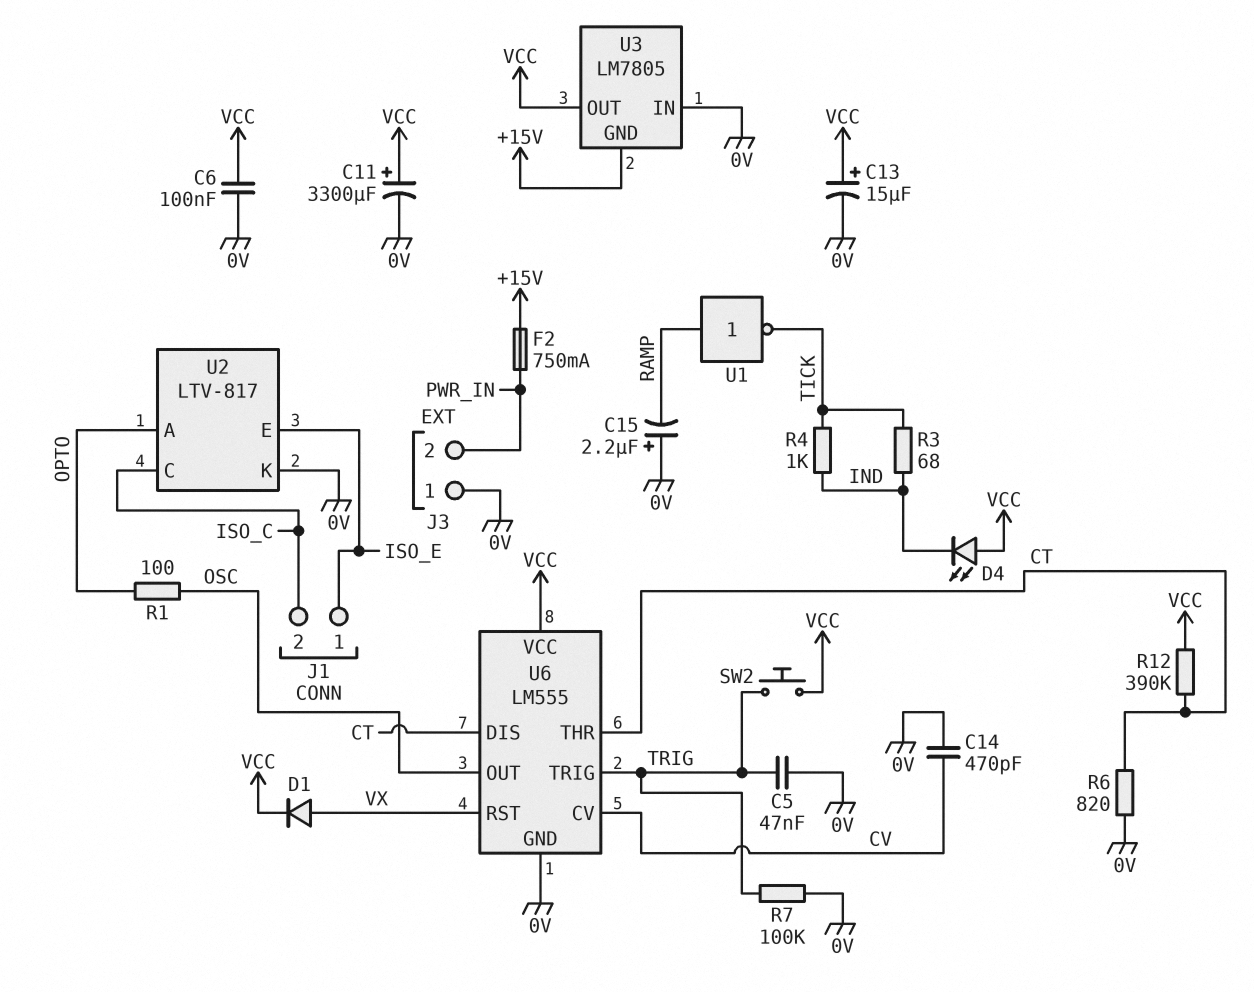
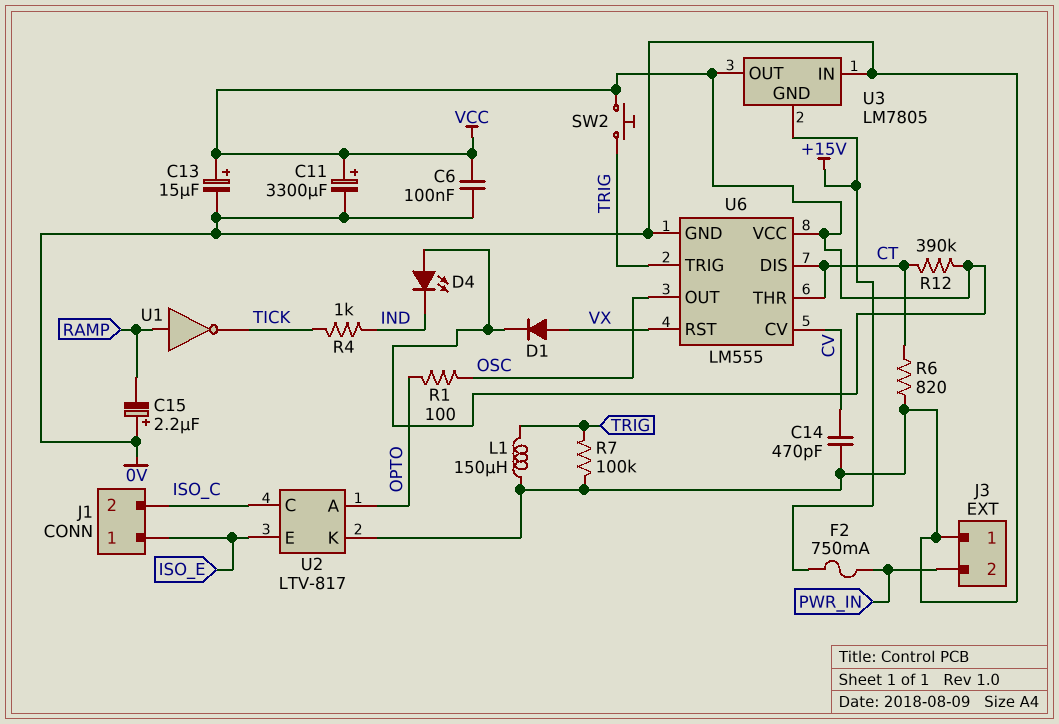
C5: 47nF (0V, TRIG) -> none
L1: none -> 150uH (0V, TRIG)
R3: 68 (IND, TICK) -> none

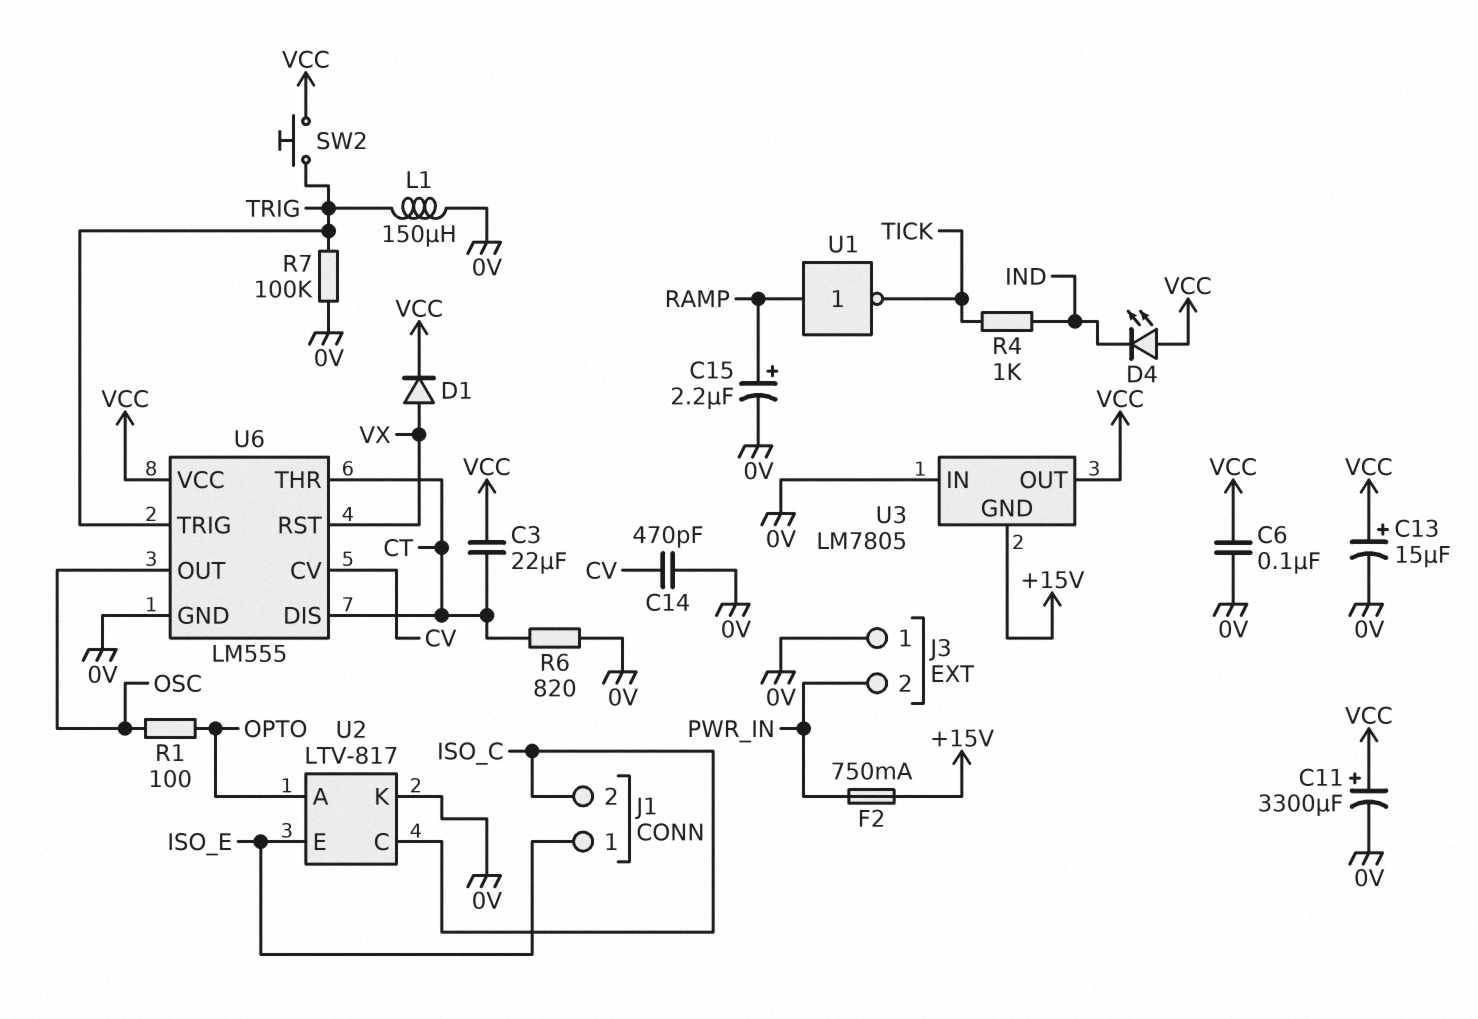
C3: none -> 22uF (CT, VCC)
C15: 2.2uF (plus 0V, minus RAMP) -> 2.2uF (plus RAMP, minus 0V)
R12: 390k (CT, VCC) -> none

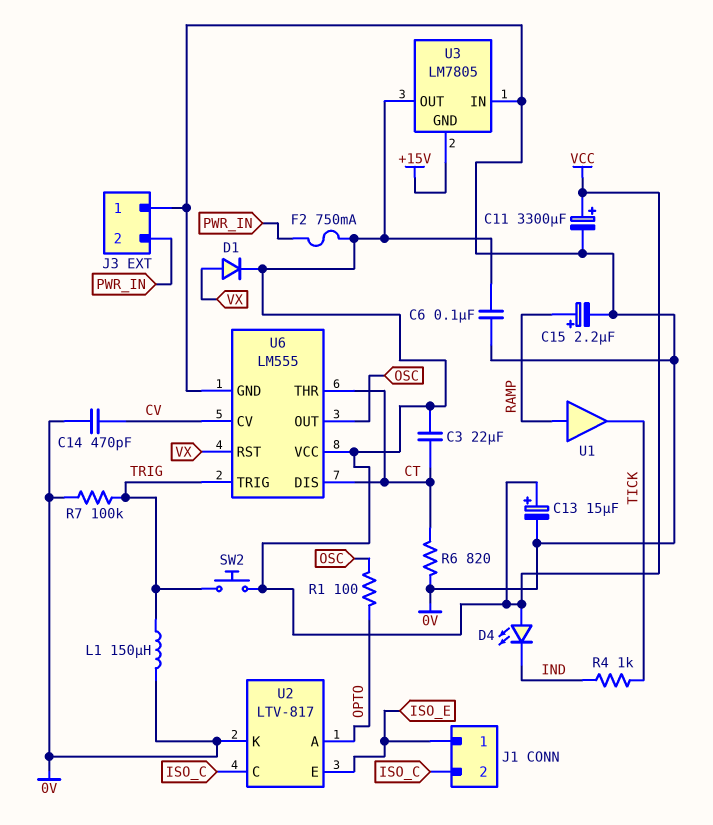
F2: 750mA (+15V, PWR_IN) -> 750mA (PWR_IN, VCC)
U1: NOT (in RAMP, out TICK) -> buffer (in RAMP, out TICK)

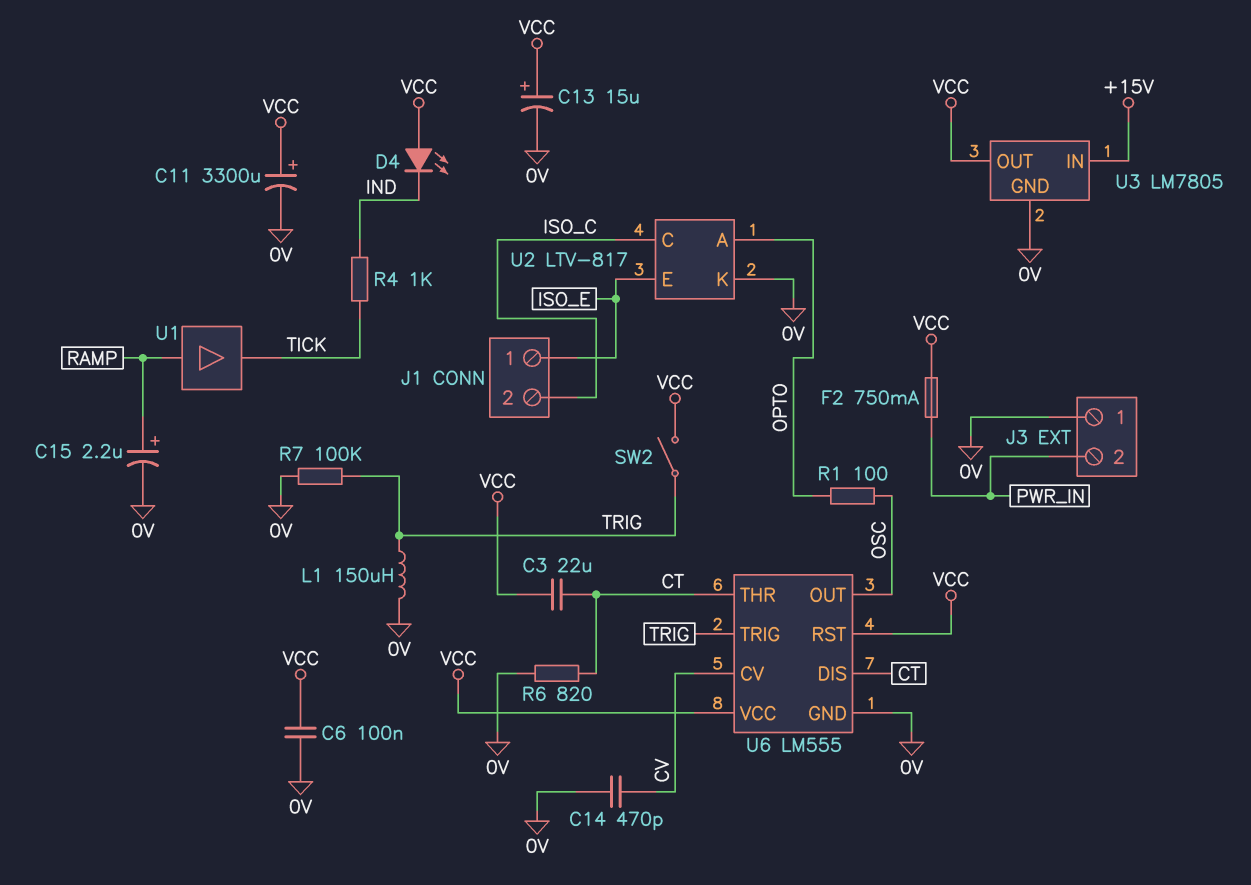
D1: diode (A VX, K VCC) -> none
SW2: button (TRIG, VCC) -> switch (TRIG, VCC)
U3 pin GND: +15V -> 0V
U3 pin IN: 0V -> +15V
U6 pin RST: VX -> VCC

